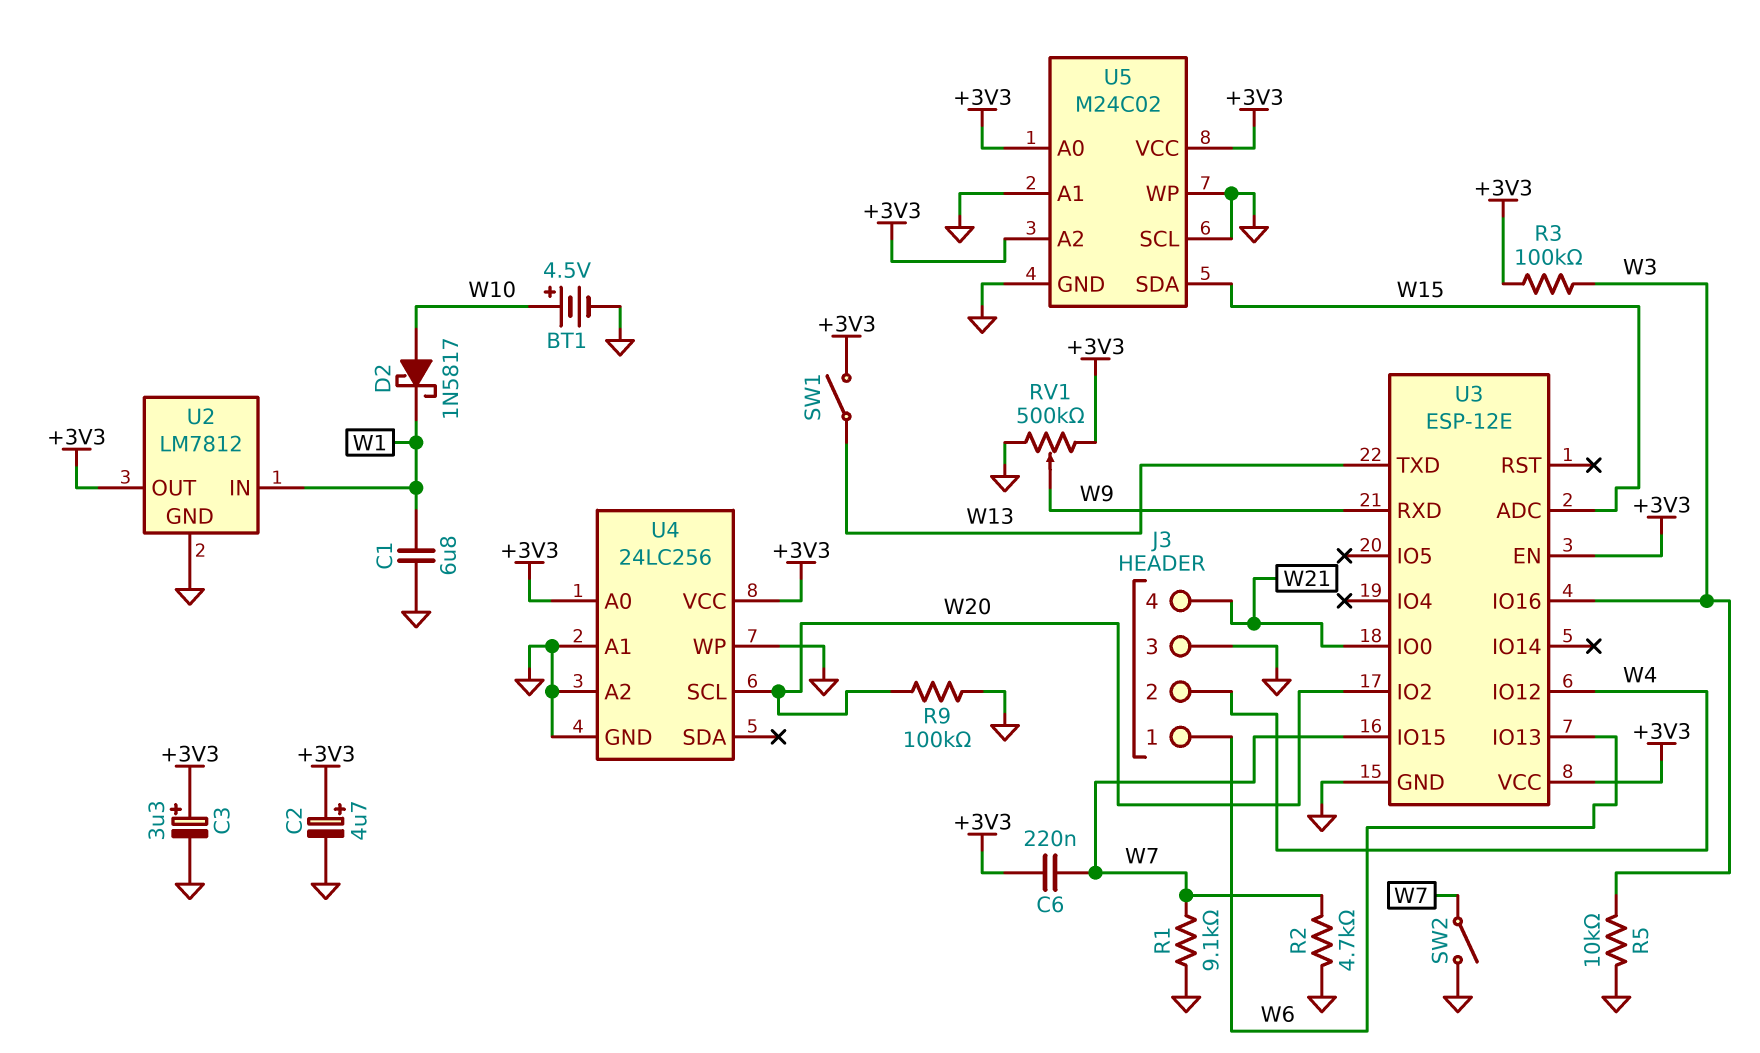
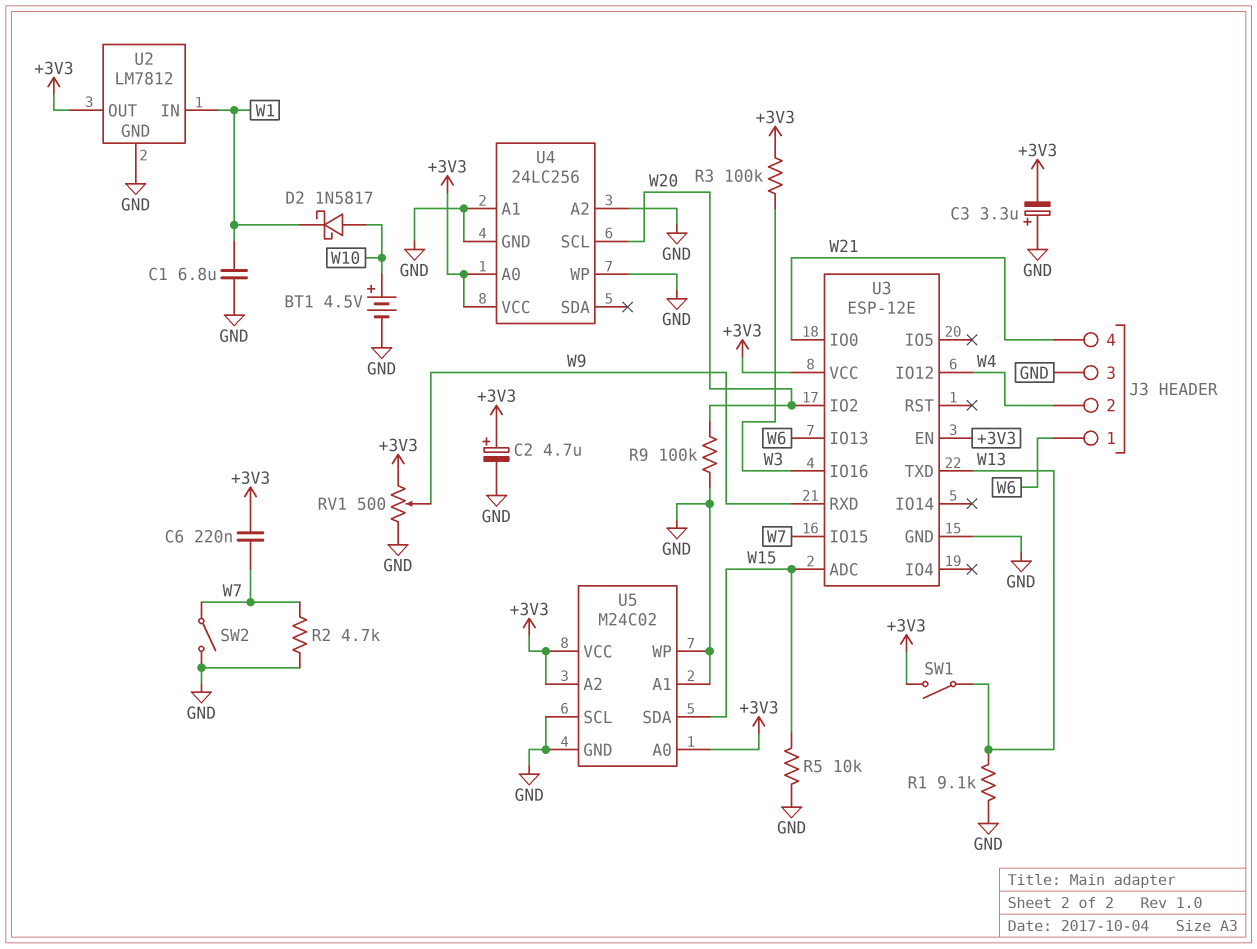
C3: 3.3uF (plus +3V3, minus GND) -> 3.3uF (plus GND, minus +3V3)
R1: 9.1k (GND, W7) -> 9.1k (GND, W13)
R5: 10k (GND, W3) -> 10k (GND, W15)
RV1: 500k (+3V3, GND, wiper W9) -> 500 (+3V3, GND, wiper W9)

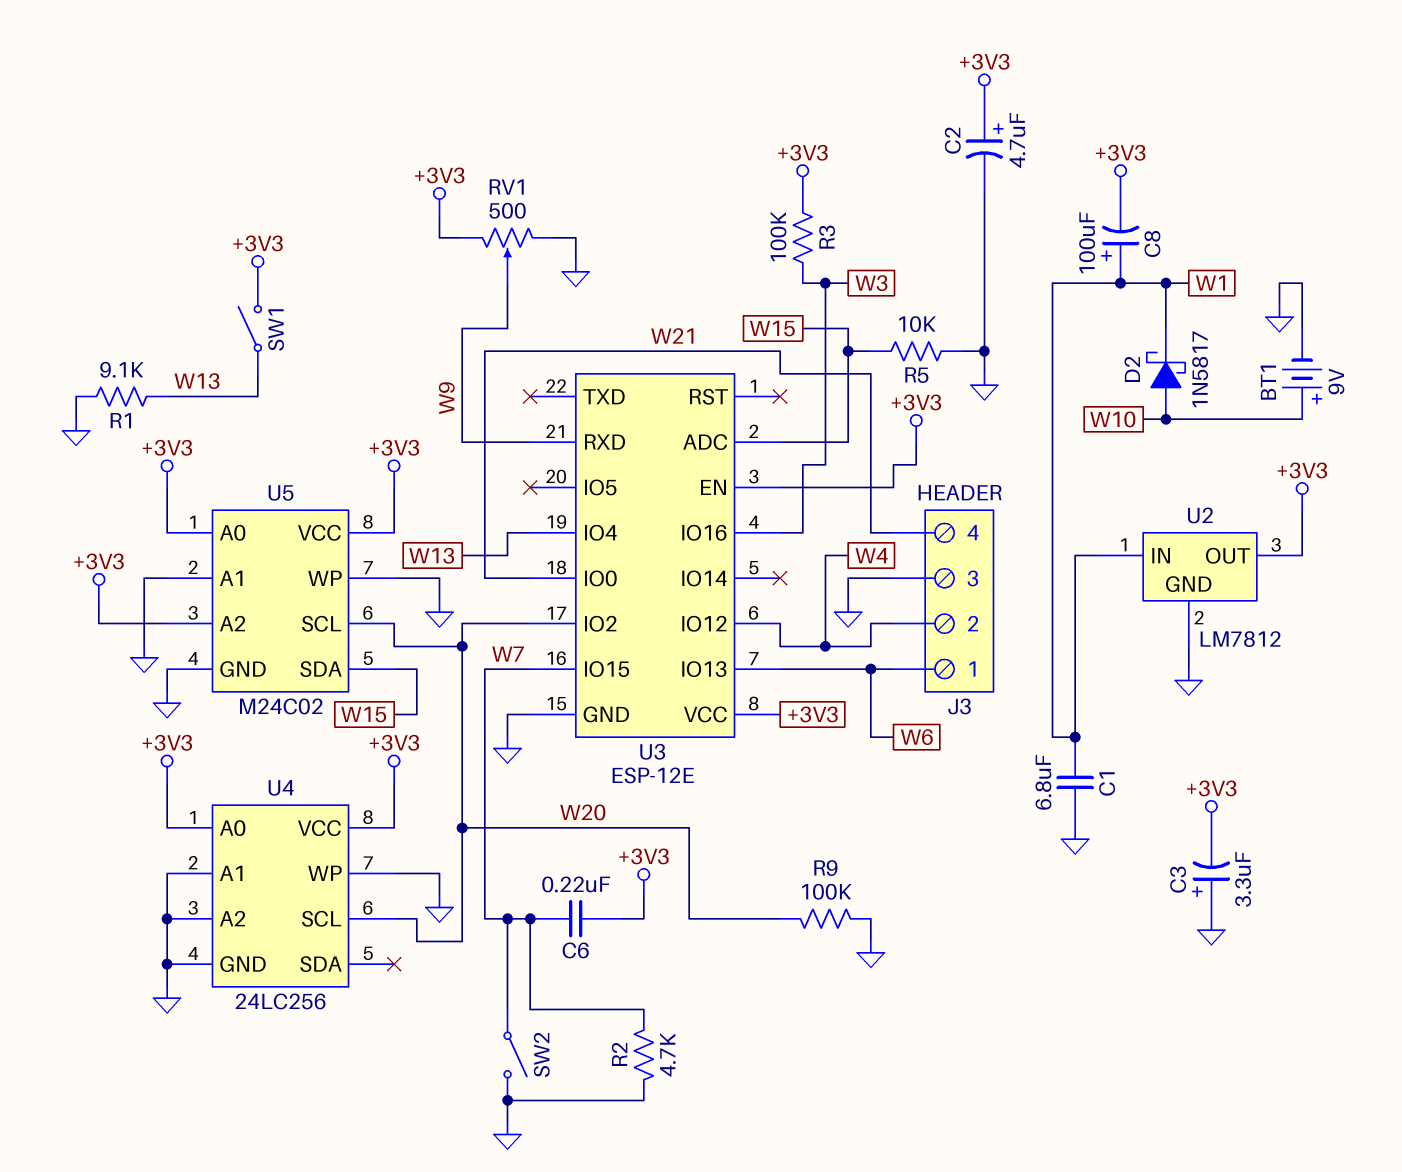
BT1: 4.5V (plus W10, minus GND) -> 9V (plus W10, minus GND)
C8: none -> 100uF (plus W1, minus +3V3)
U3 pin IO4: none -> W13
U3 pin TXD: W13 -> none
U5 pin SCL: GND -> W20

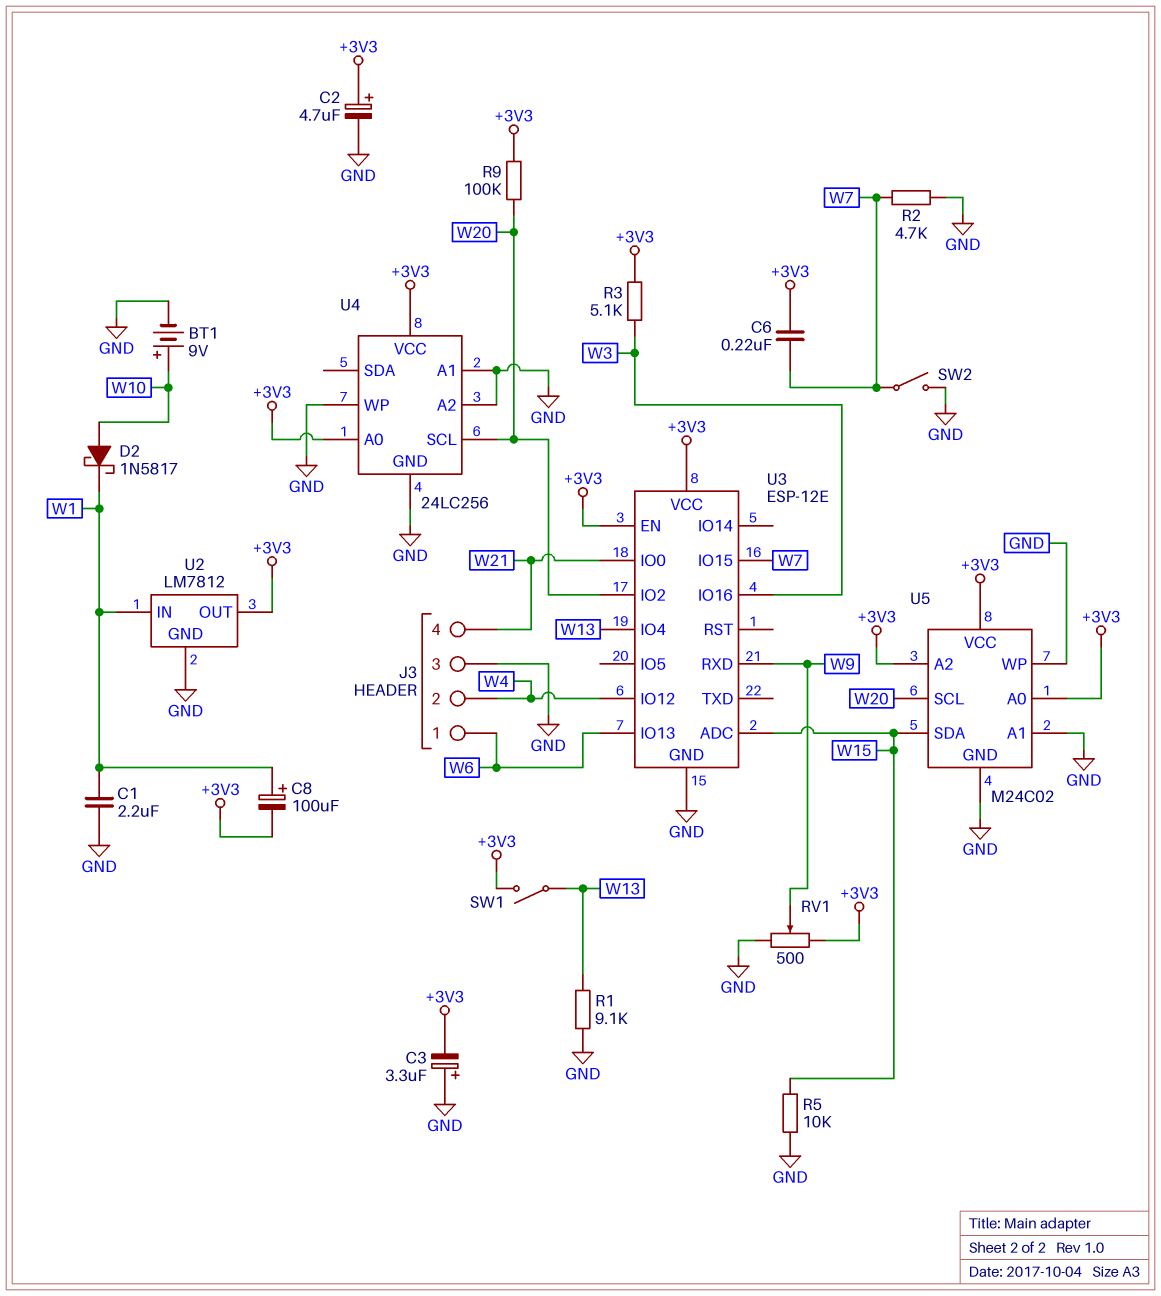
C1: 6.8uF (GND, W1) -> 2.2uF (GND, W1)
R3: 100k (+3V3, W3) -> 5.1k (+3V3, W3)
R9: 100k (GND, W20) -> 100k (+3V3, W20)

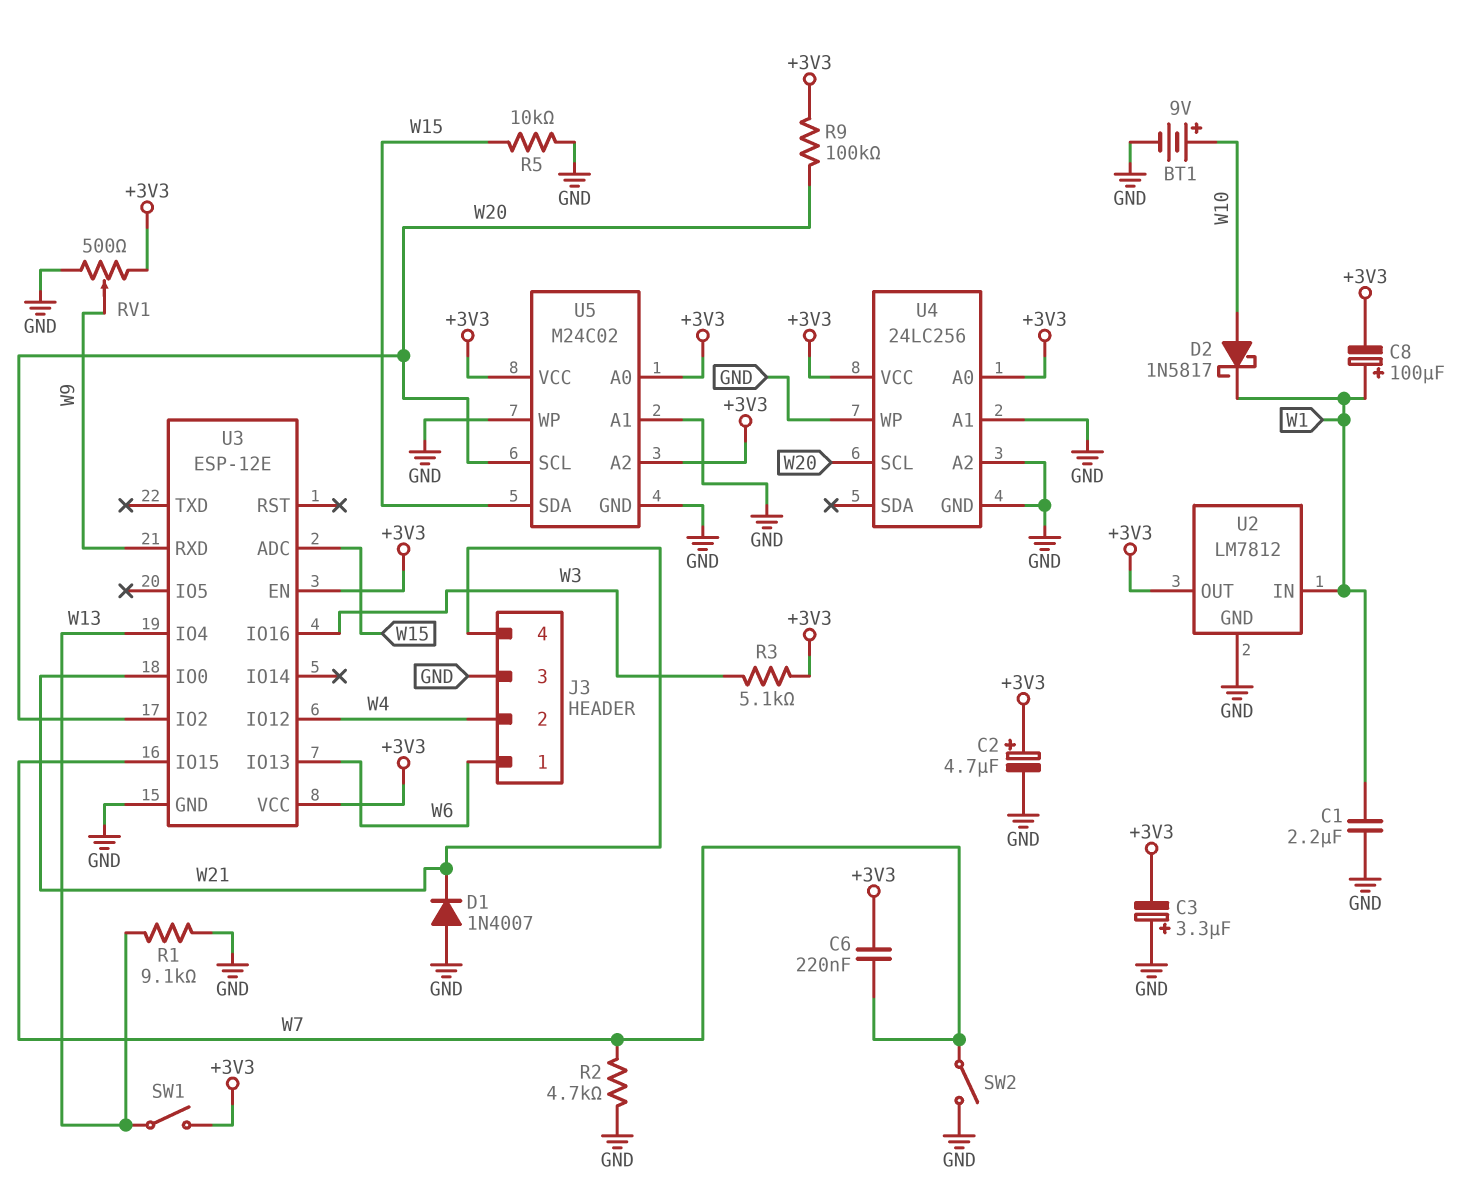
D1: none -> diode 1N4007 (A GND, K W21)

